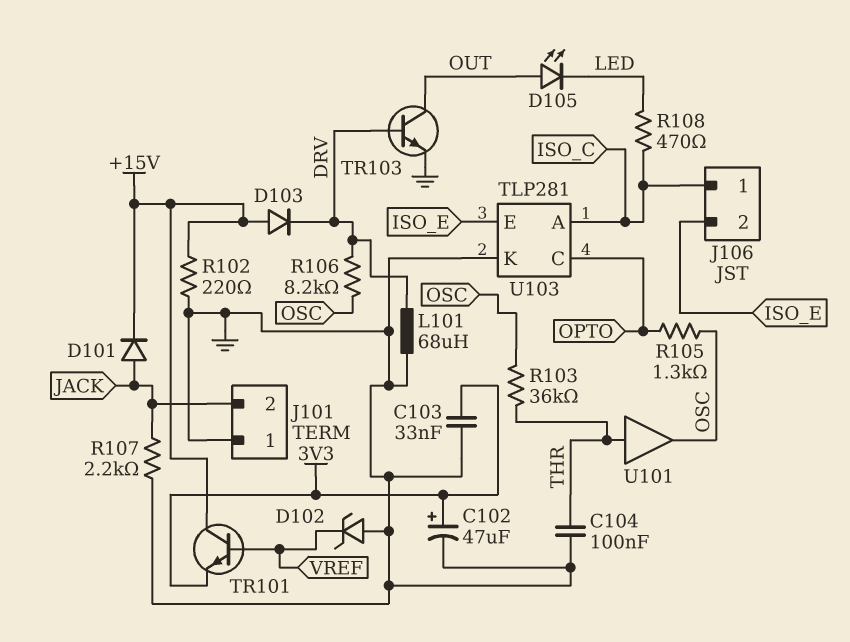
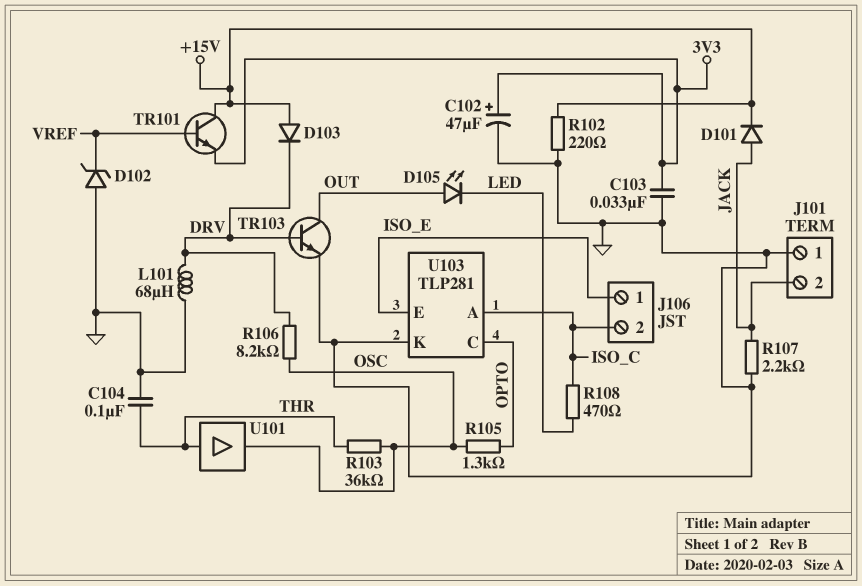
J106 pin 1: ISO_C -> ISO_E
J106 pin 2: ISO_E -> ISO_C

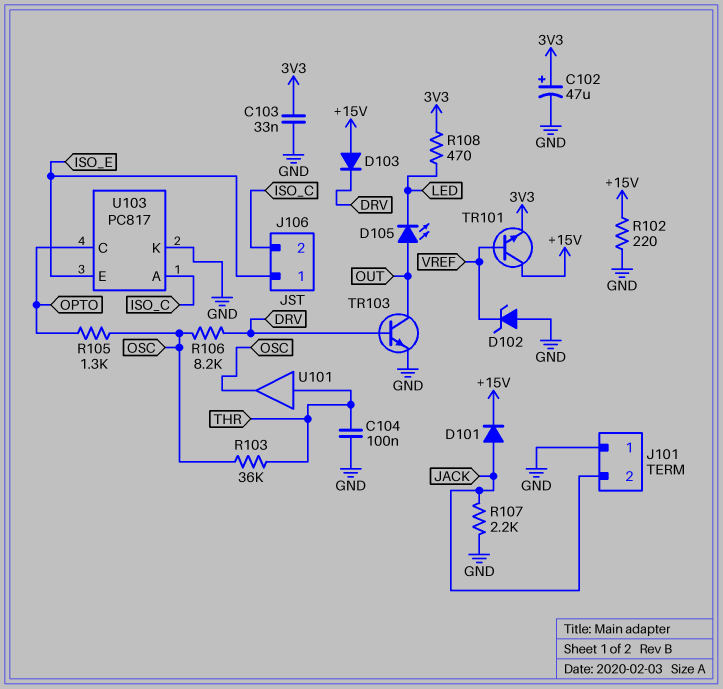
L101: 68uH (DRV, GND) -> none
R108: 470 (ISO_C, LED) -> 470 (3V3, LED)
U103: TLP281 -> PC817

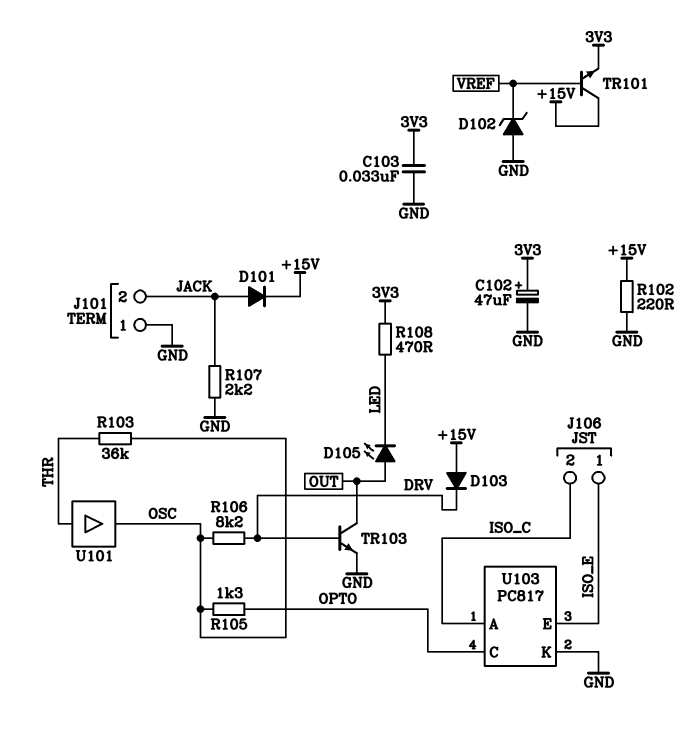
C104: 100nF (GND, THR) -> none

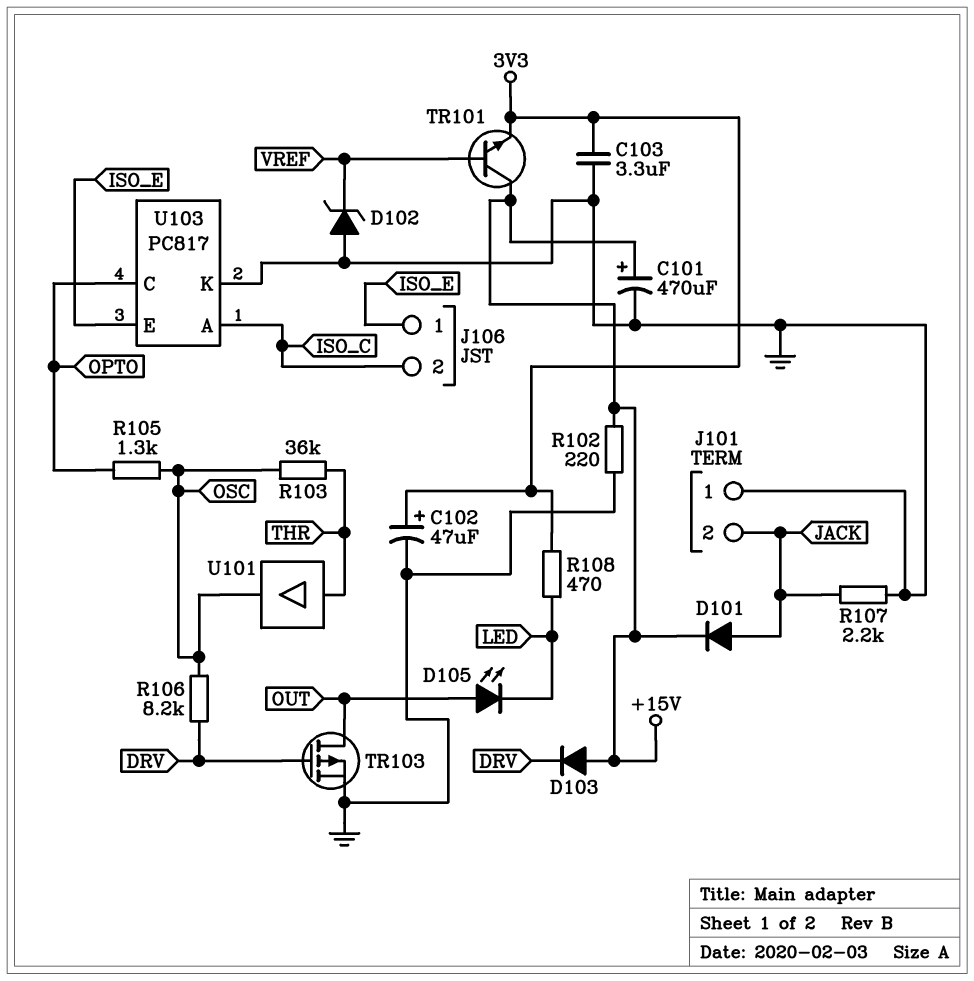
C101: none -> 470uF (plus +15V, minus GND)
C103: 33nF (3V3, GND) -> 3.3uF (3V3, GND)
TR103: NPN (B DRV, C OUT, E GND) -> PMOS (G DRV, D OUT, S GND)

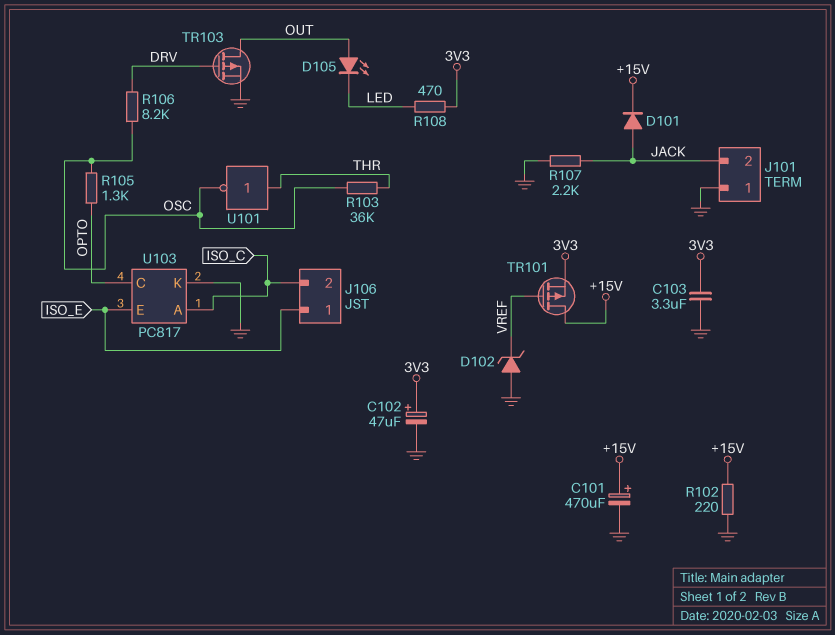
D103: diode (A +15V, K DRV) -> none
TR101: NPN (B VREF, C +15V, E 3V3) -> PMOS (G VREF, D +15V, S 3V3)
U101: buffer (in THR, out OSC) -> NOT (in THR, out OSC)

